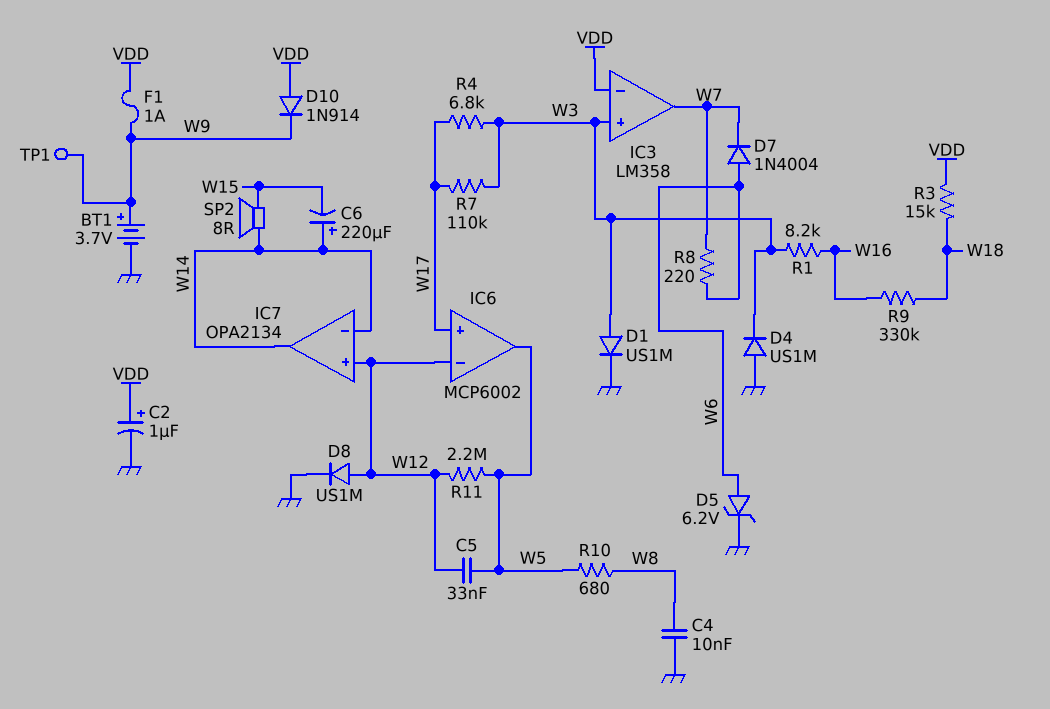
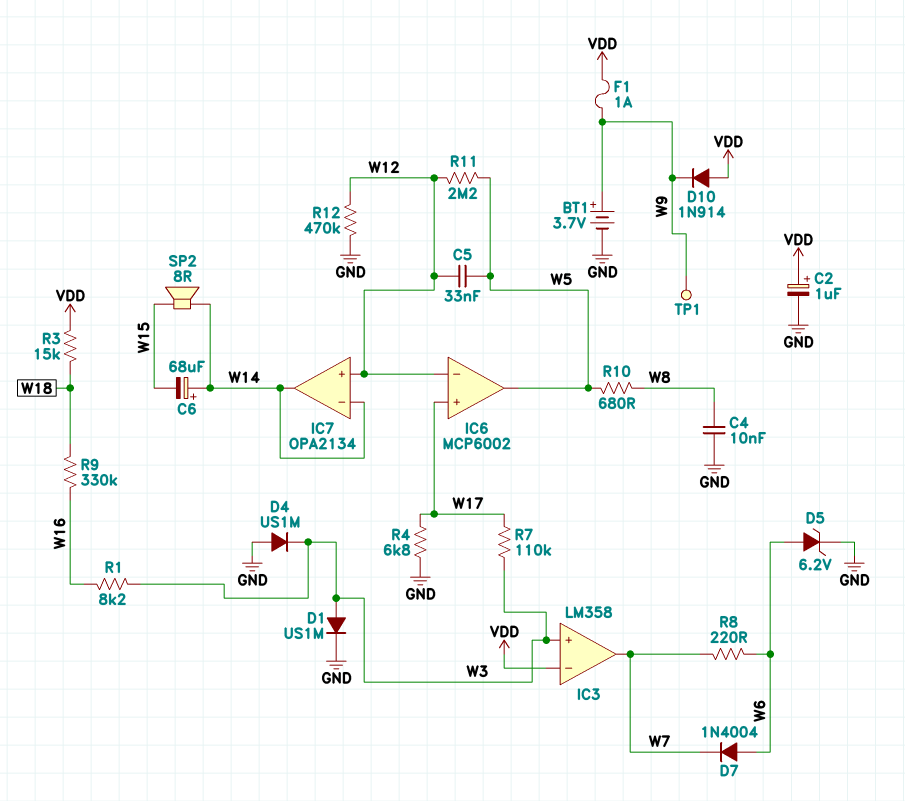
C6: 220uF (plus W14, minus W15) -> 68uF (plus W14, minus W15)
D8: diode US1M (A W12, K GND) -> none
R4: 6.8k (W3, W17) -> 6.8k (GND, W17)
R12: none -> 470k (GND, W12)

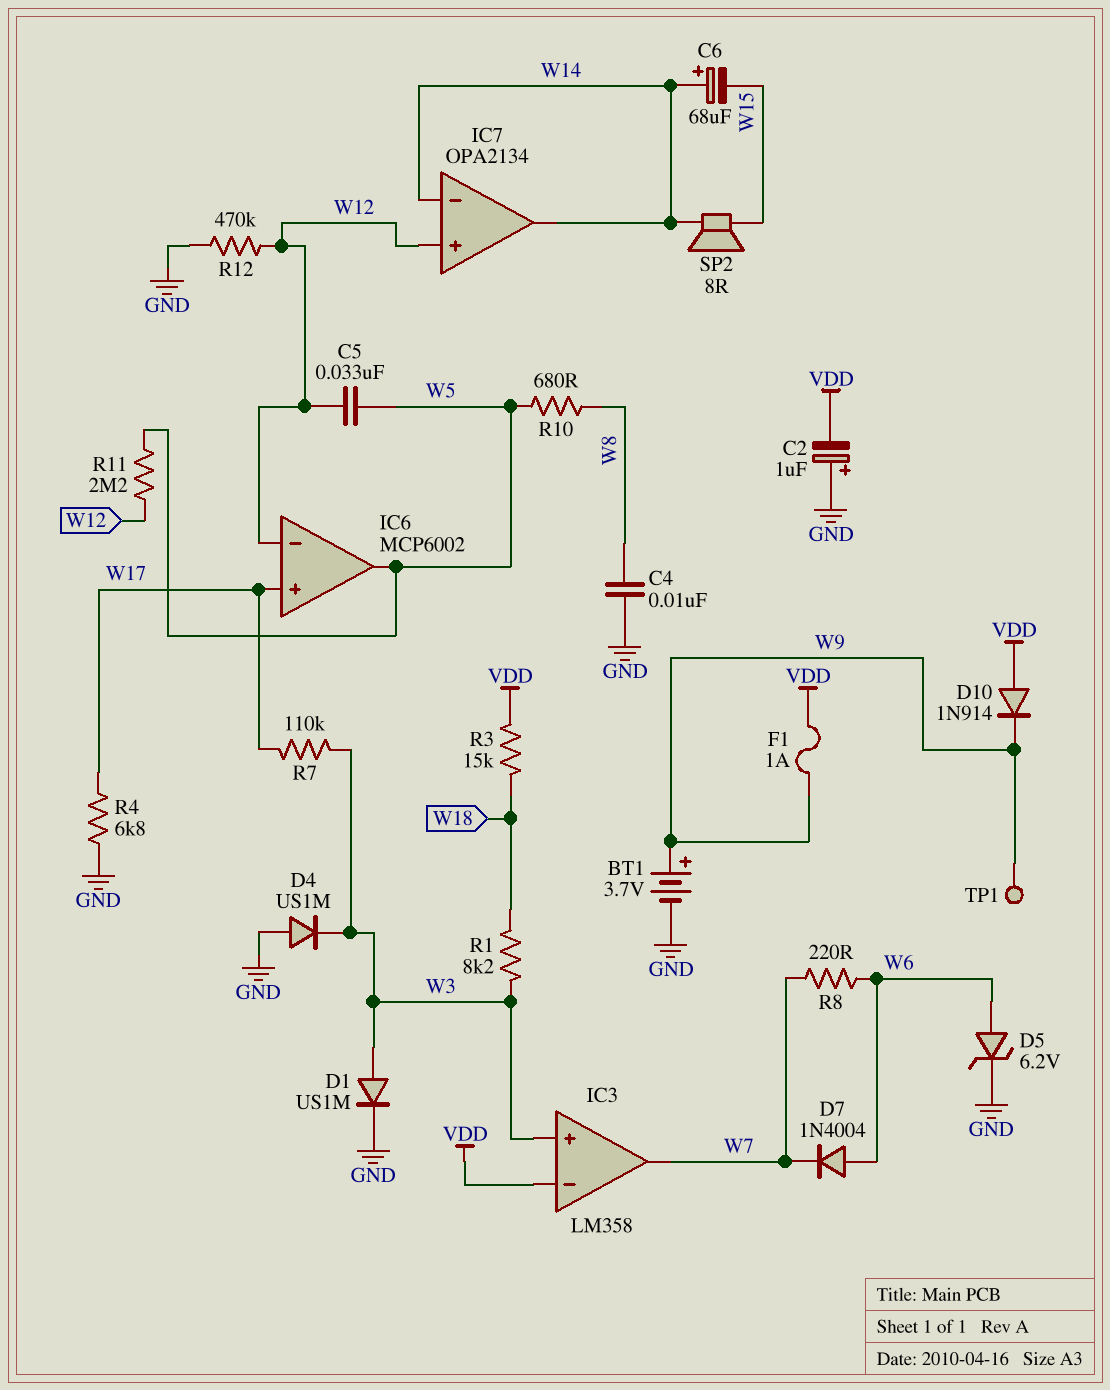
C2: 1uF (plus VDD, minus GND) -> 1uF (plus GND, minus VDD)
R1: 8.2k (W3, W16) -> 8.2k (W3, W18)
R9: 330k (W16, W18) -> none

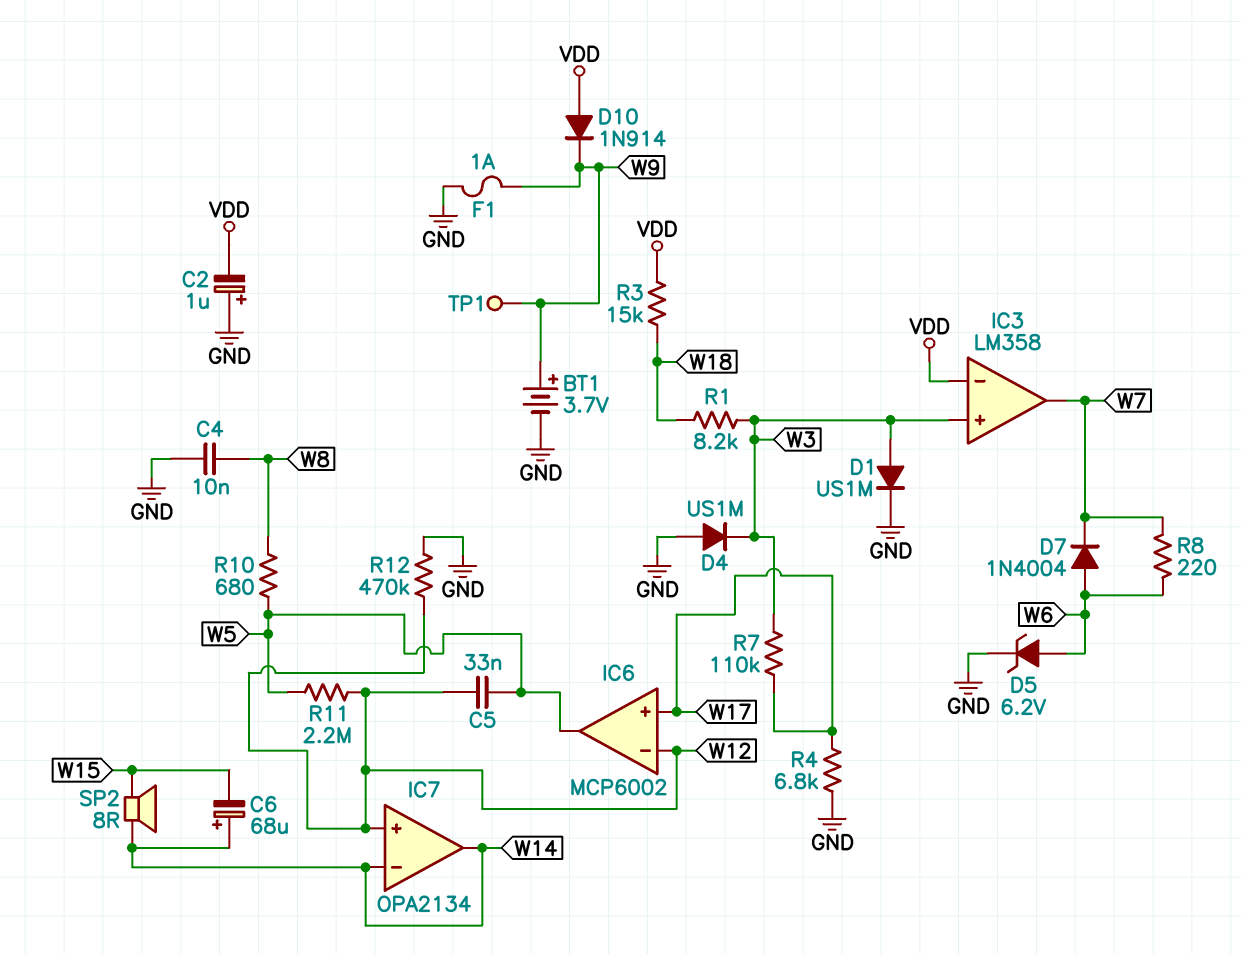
F1: 1A (VDD, W9) -> 1A (GND, W9)

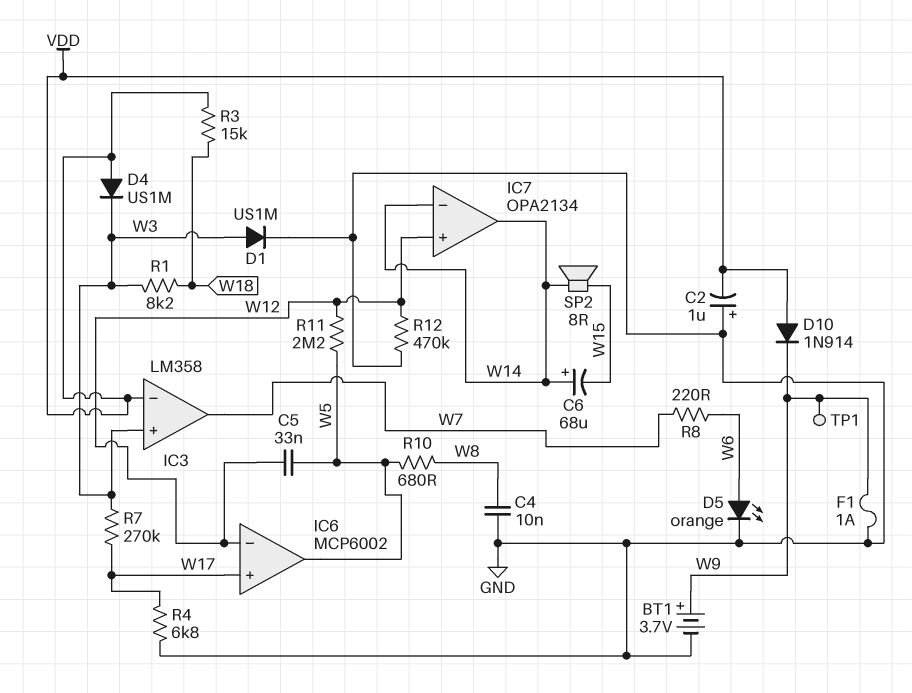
D4: diode US1M (A GND, K W3) -> diode US1M (A VDD, K W3)
D5: zener 6.2V (A W6, K GND) -> LED orange (A W6, K GND)
D7: diode 1N4004 (A W6, K W7) -> none
R7: 110k (W3, W17) -> 270k (W3, W17)

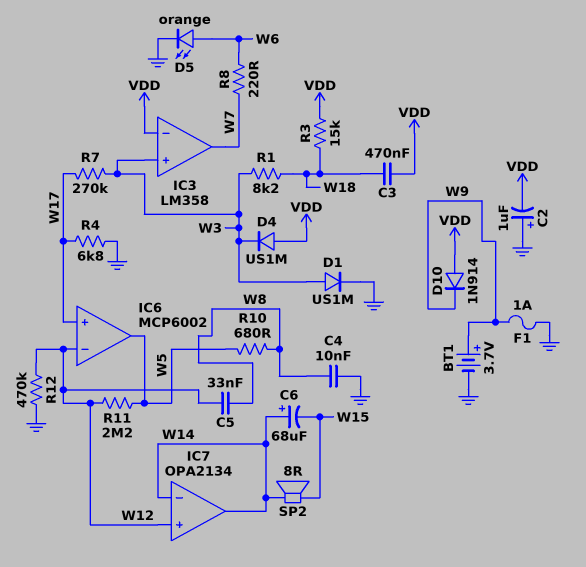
C3: none -> 470nF (VDD, W18)
C5: 33nF (W5, W12) -> 33nF (W8, W12)
TP1: test point (W9) -> none

